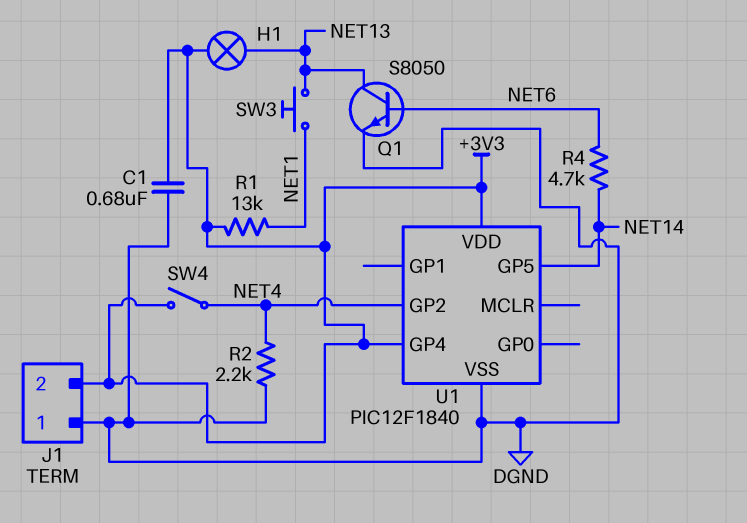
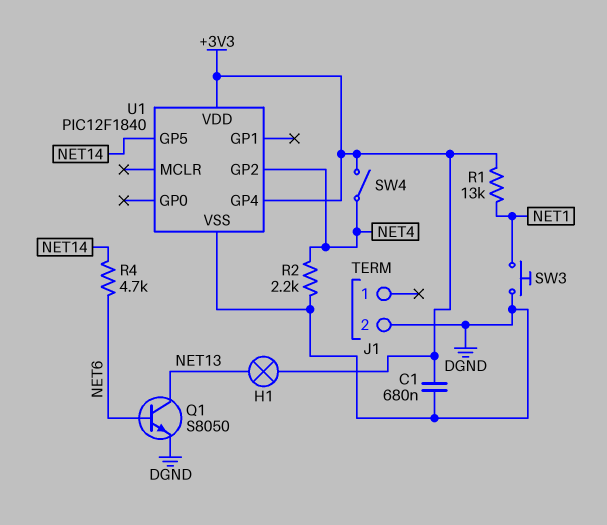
J1 pin 1: DGND -> none
J1 pin 2: +3V3 -> DGND
SW3: button (NET1, NET13) -> button (DGND, NET1)

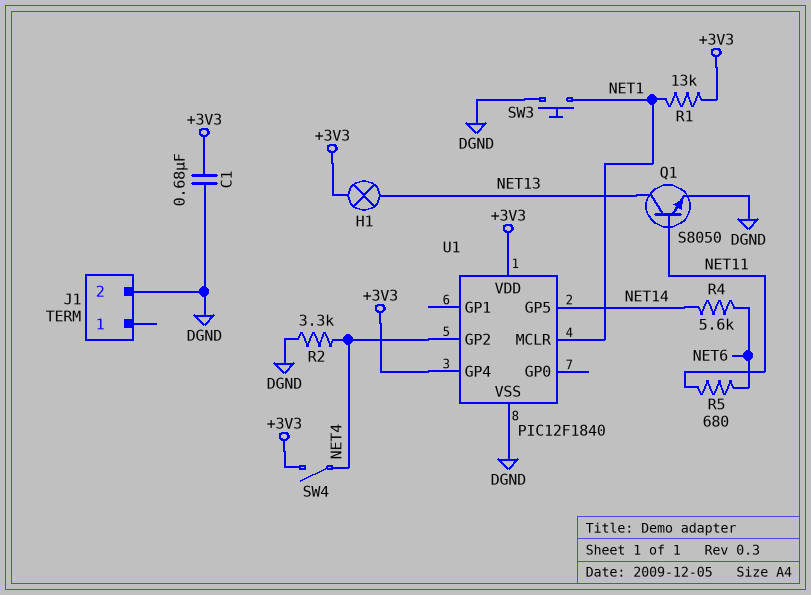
Q1: NPN S8050 (B NET6, C NET13, E DGND) -> NPN S8050 (B NET11, C NET13, E DGND)
R2: 2.2k (DGND, NET4) -> 3.3k (DGND, NET4)
R4: 4.7k (NET6, NET14) -> 5.6k (NET6, NET14)
R5: none -> 680 (NET6, NET11)
U1 pin MCLR: none -> NET1

